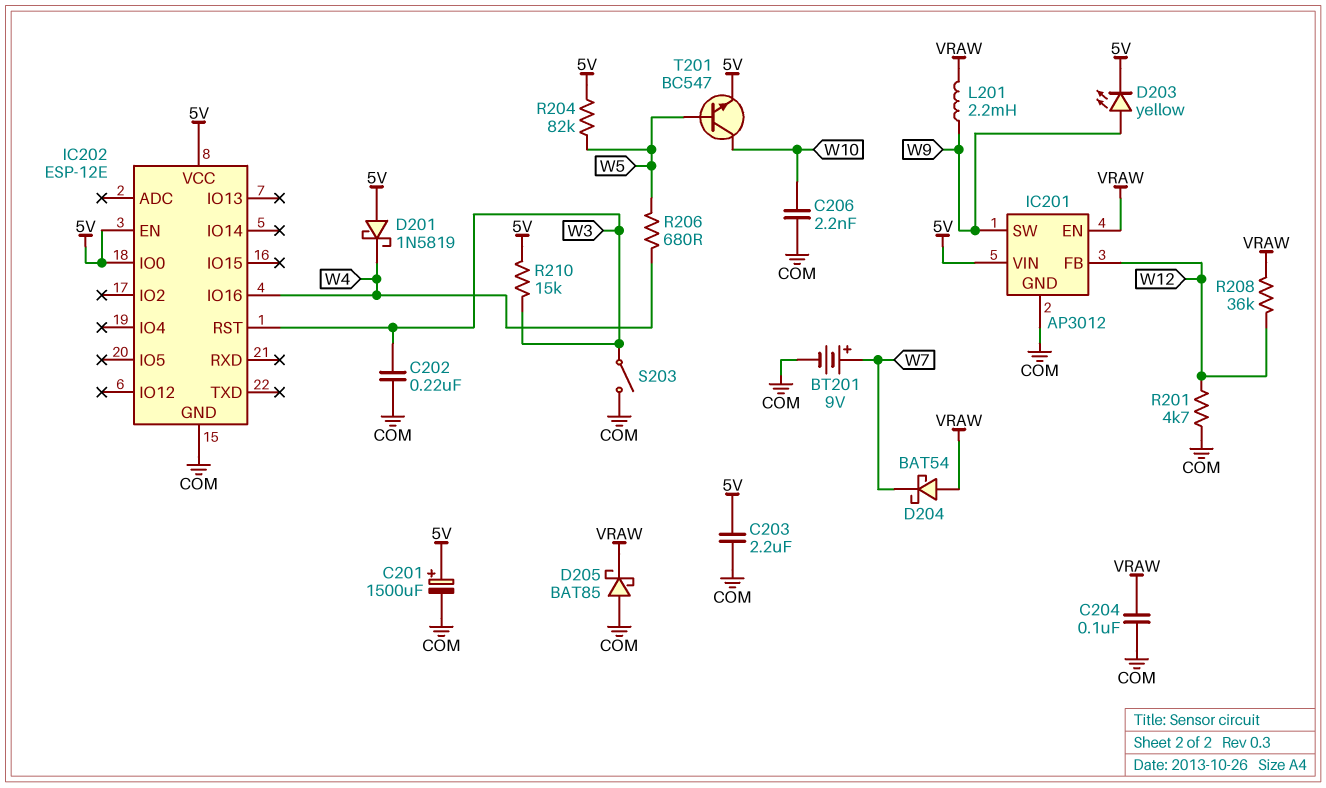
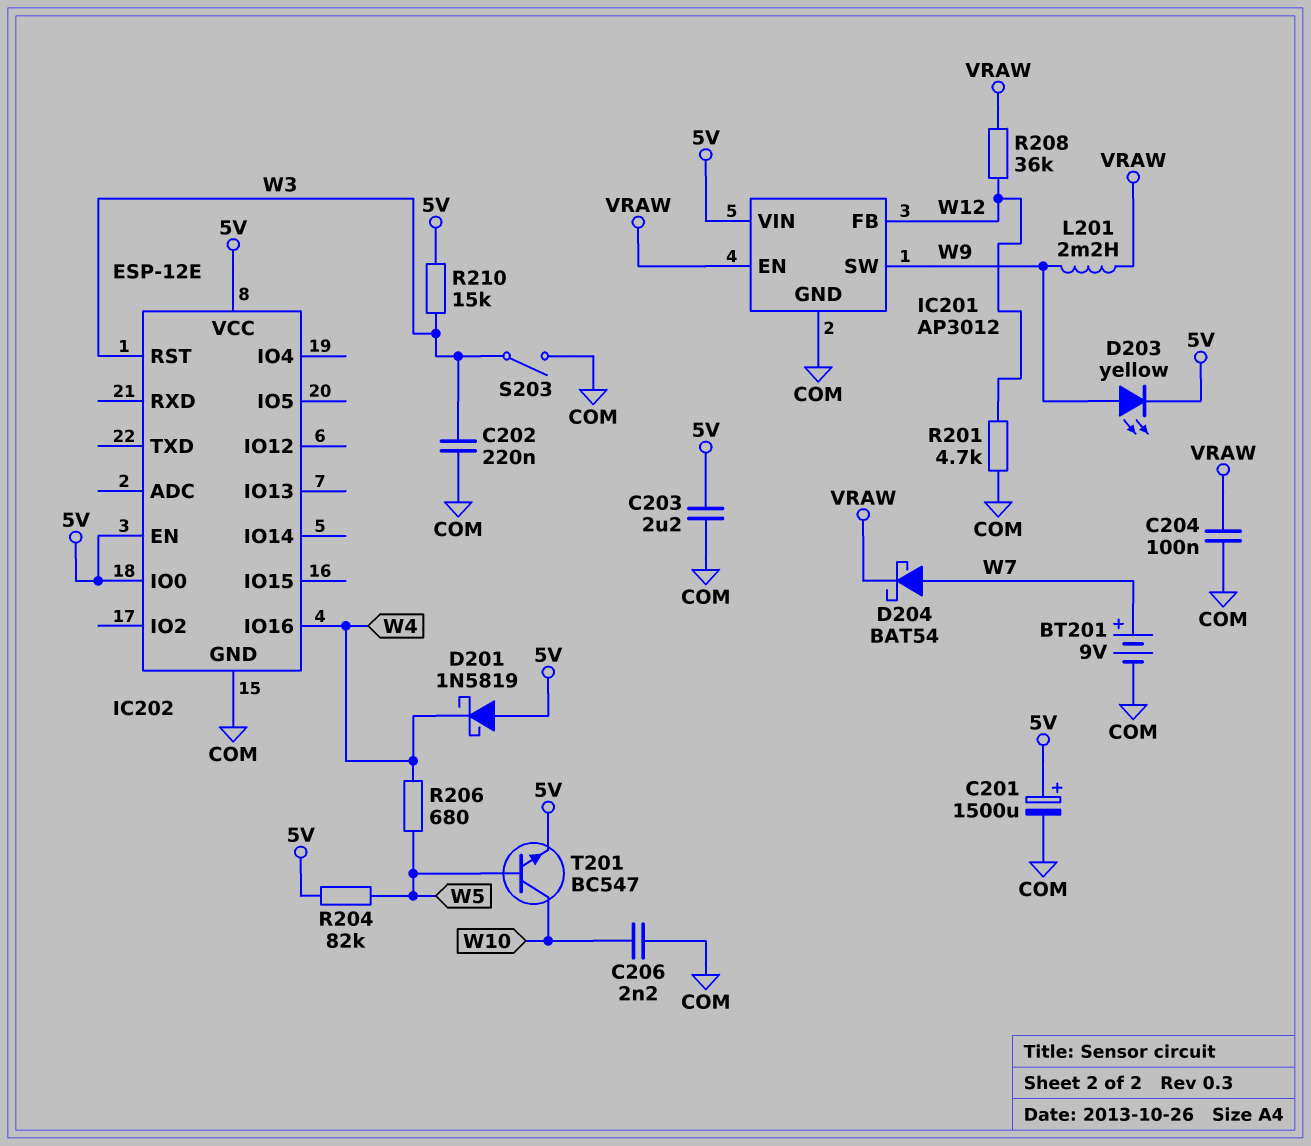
D204: schottky BAT54 (A VRAW, K W7) -> schottky BAT54 (A W7, K VRAW)
D205: schottky BAT85 (A COM, K VRAW) -> none

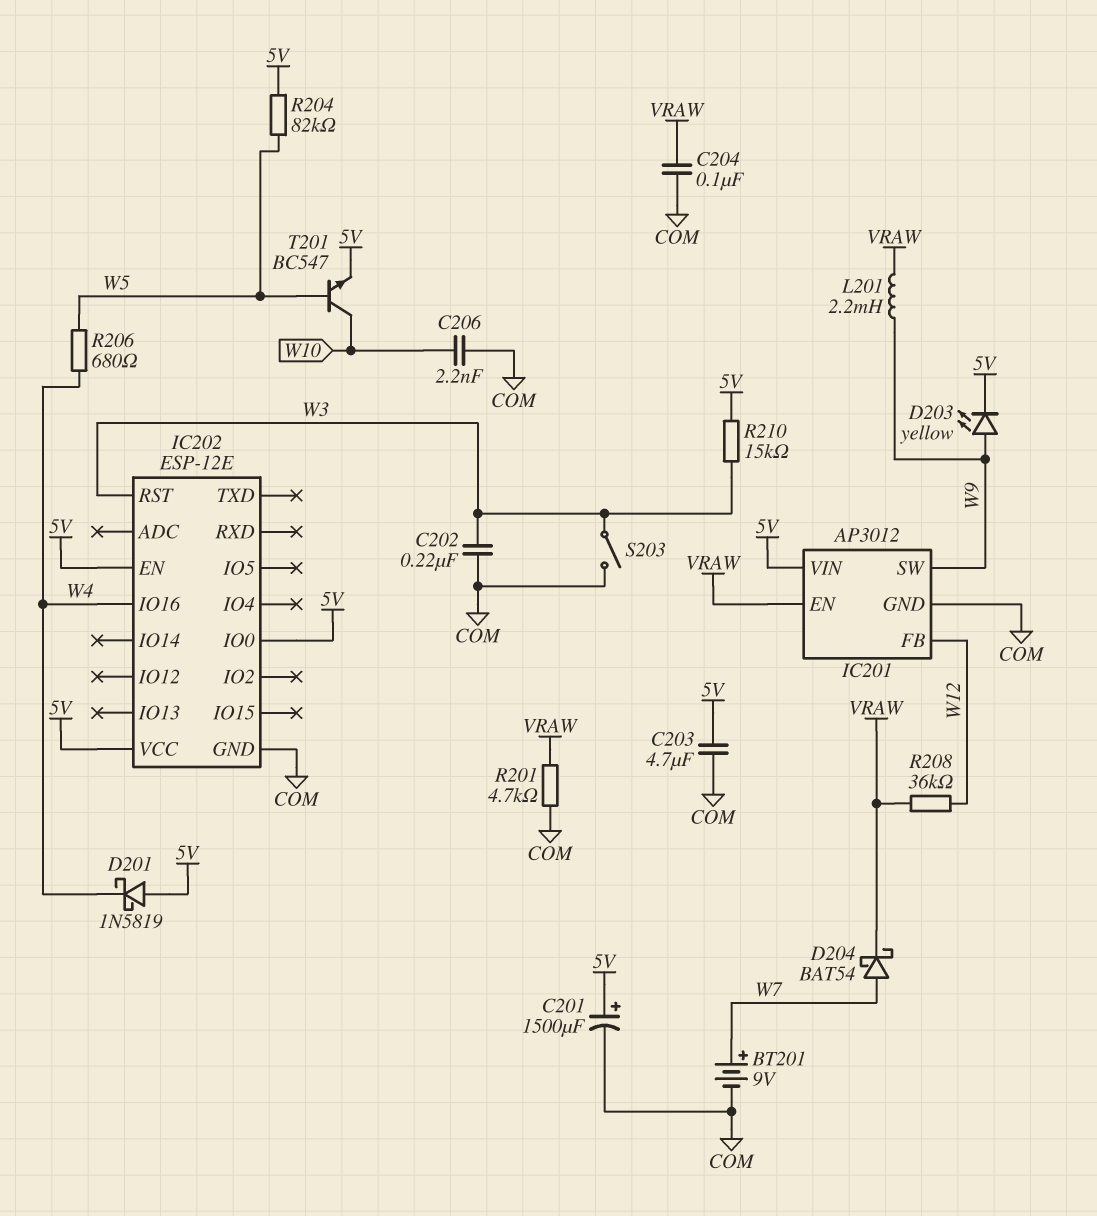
C203: 2.2uF (5V, COM) -> 4.7uF (5V, COM)
R201: 4.7k (COM, W12) -> 4.7k (COM, VRAW)

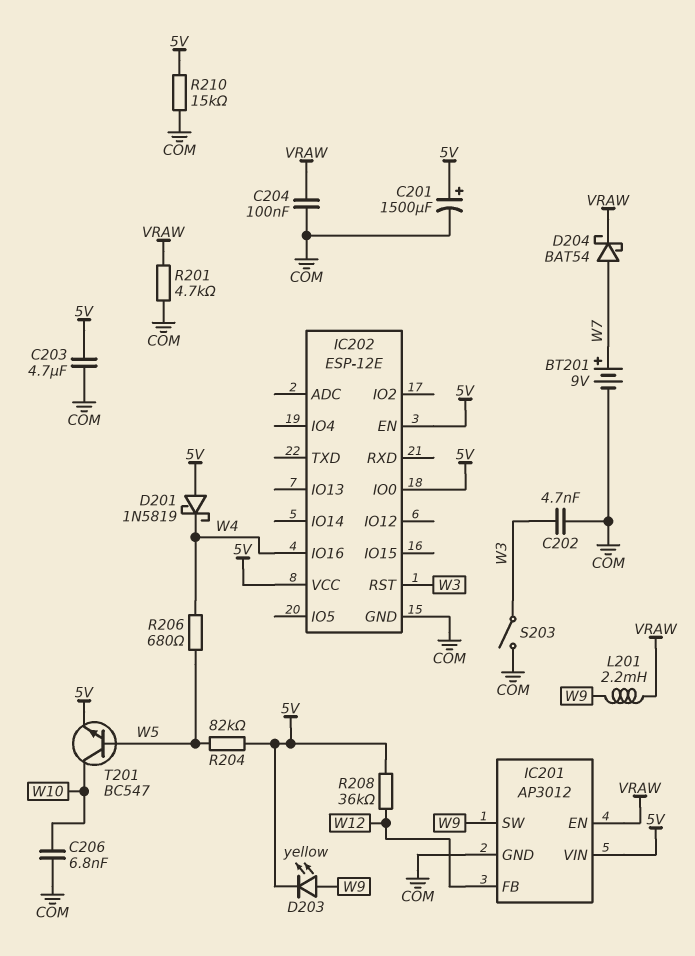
C202: 220nF (COM, W3) -> 4.7nF (COM, W3)
C206: 2.2nF (COM, W10) -> 6.8nF (COM, W10)
R208: 36k (VRAW, W12) -> 36k (5V, W12)
R210: 15k (5V, W3) -> 15k (5V, COM)

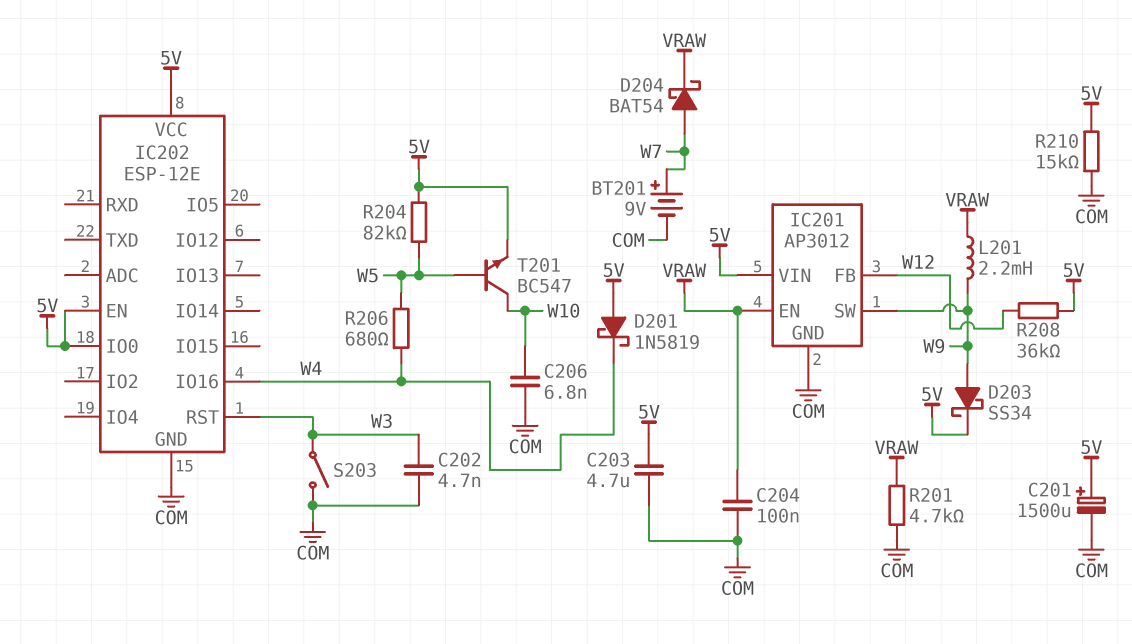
D203: LED yellow (A W9, K 5V) -> schottky SS34 (A W9, K 5V)

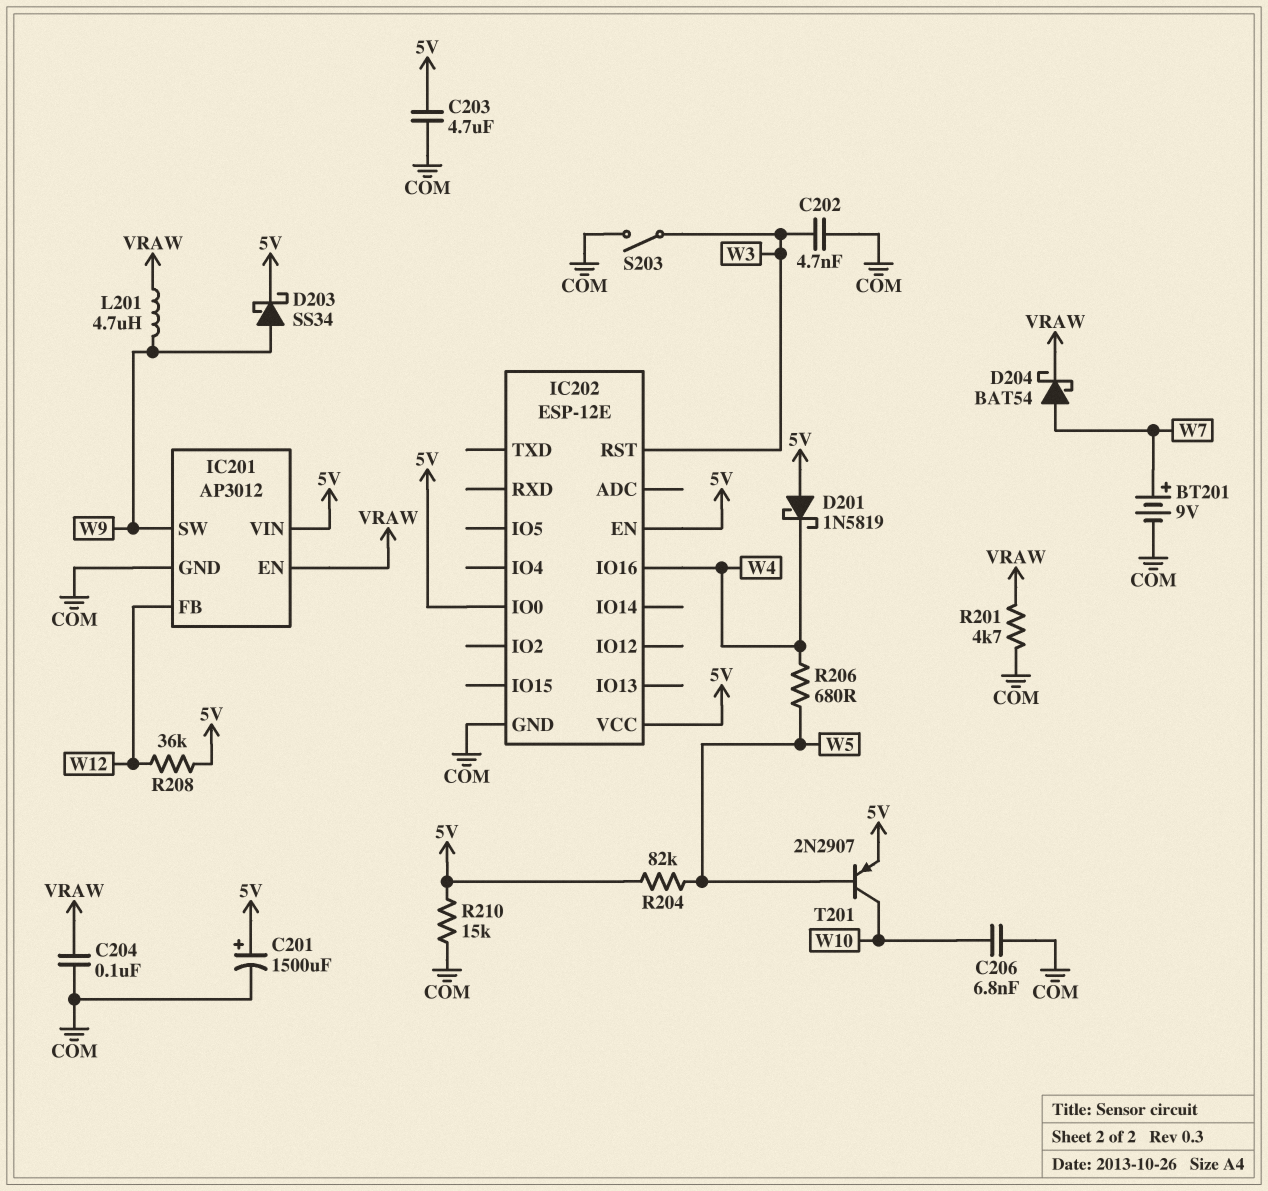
L201: 2.2mH (VRAW, W9) -> 4.7uH (VRAW, W9)
T201: NPN BC547 (B W5, C W10, E 5V) -> PNP 2N2907 (B W5, C W10, E 5V)

